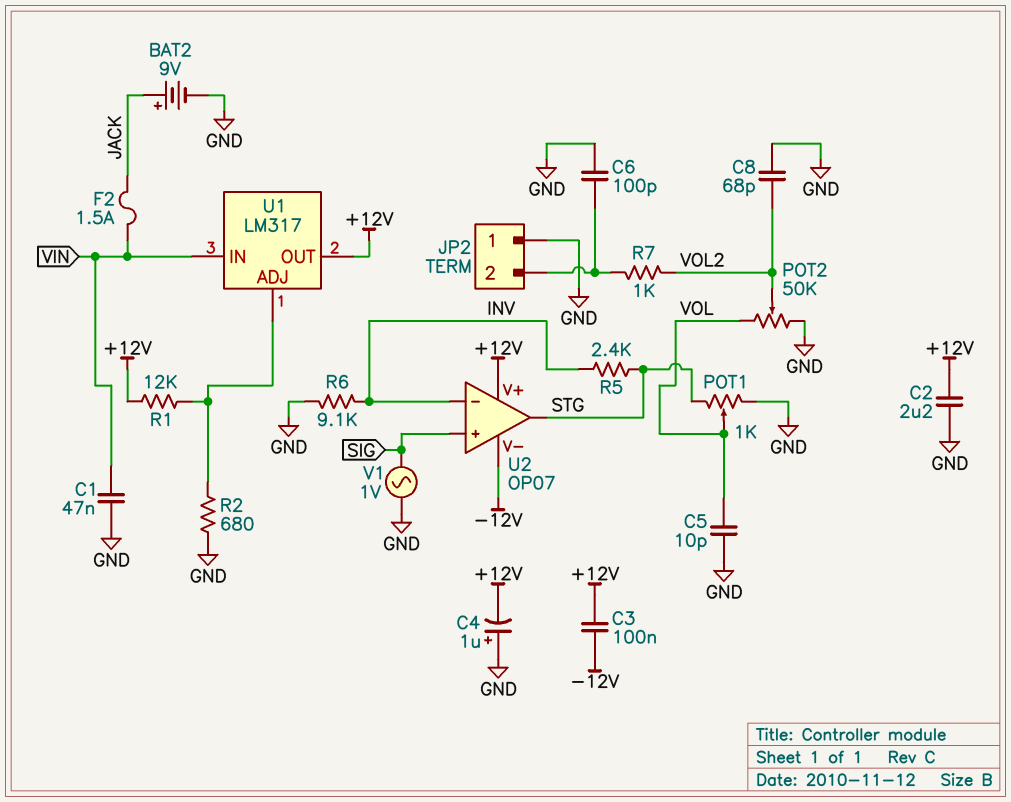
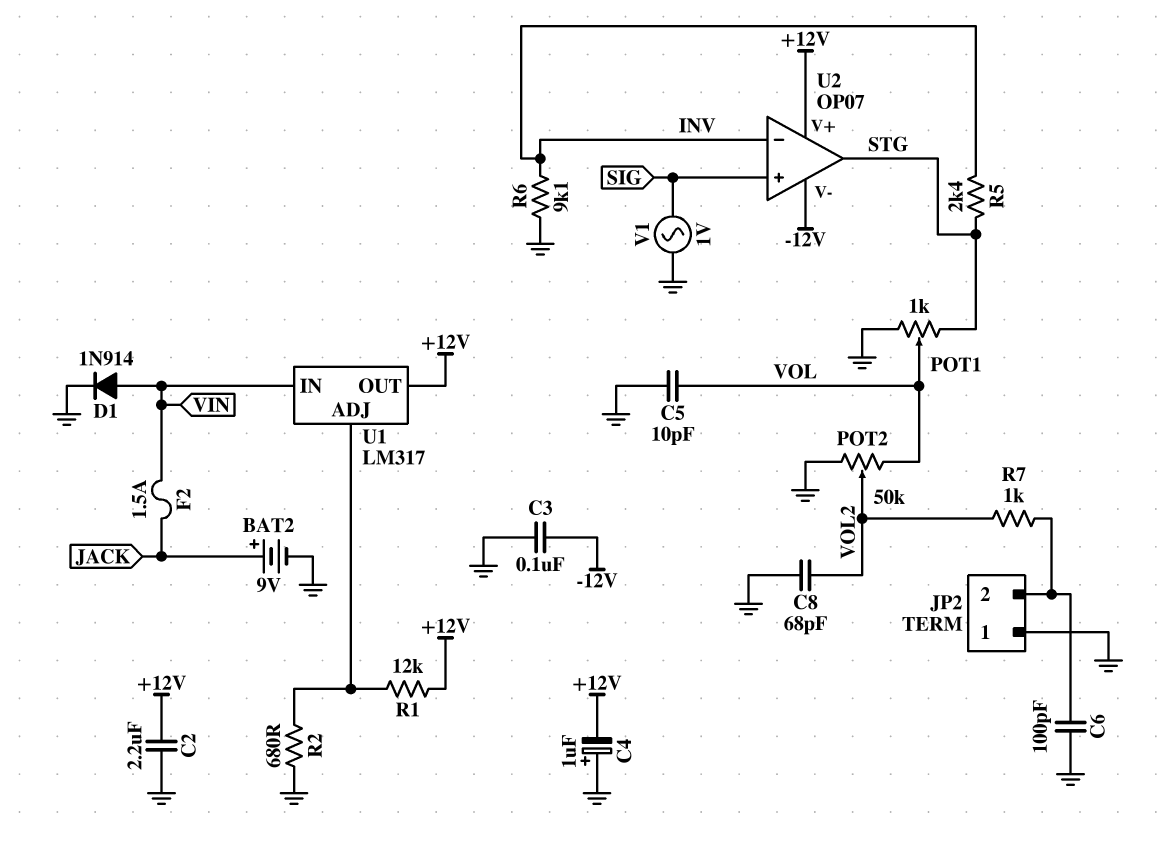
C1: 47nF (GND, VIN) -> none
C3: 100nF (+12V, -12V) -> 100nF (-12V, GND)
D1: none -> diode 1N914 (A VIN, K GND)

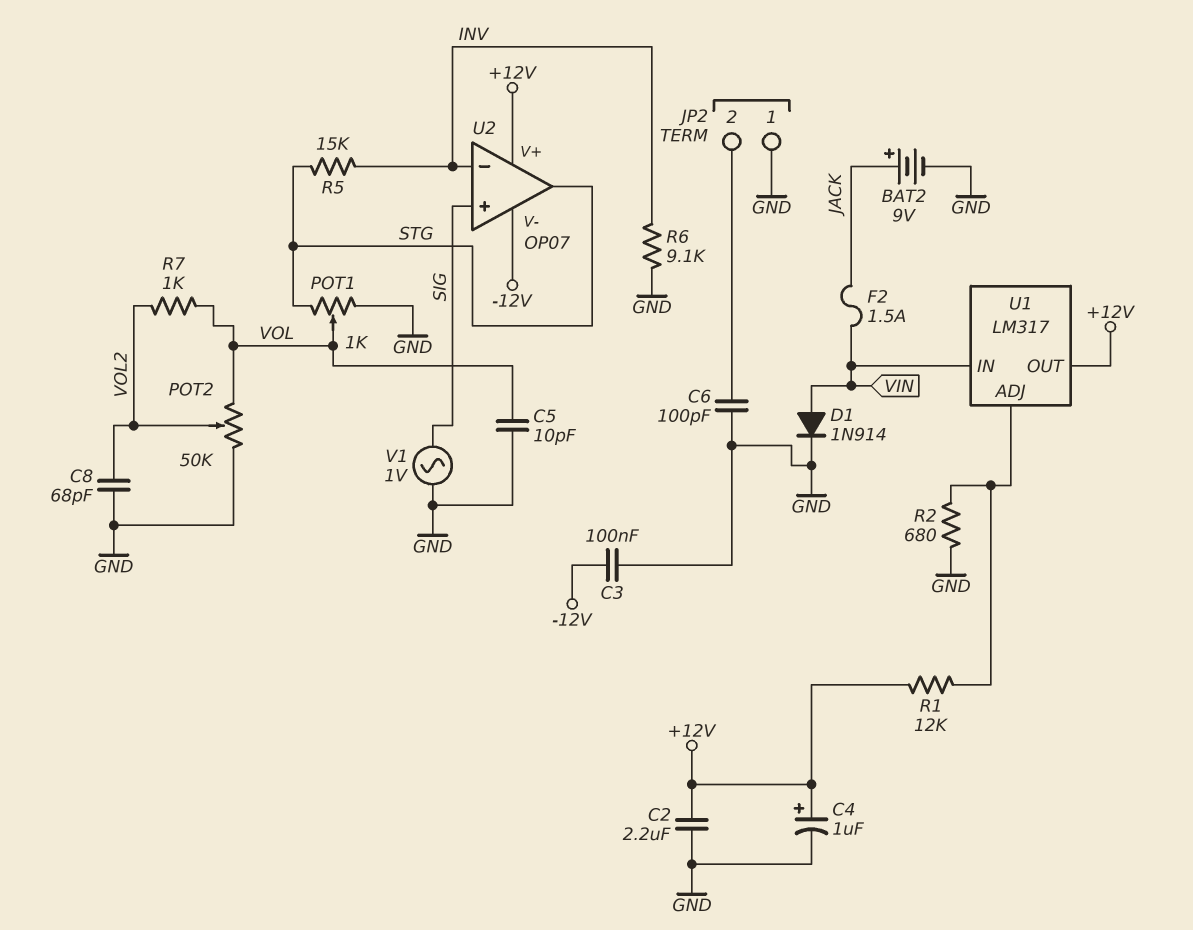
C4: 1uF (plus GND, minus +12V) -> 1uF (plus +12V, minus GND)
R5: 2.4k (INV, STG) -> 15k (INV, STG)
R7: 1k (JP2/2, VOL2) -> 1k (VOL, VOL2)

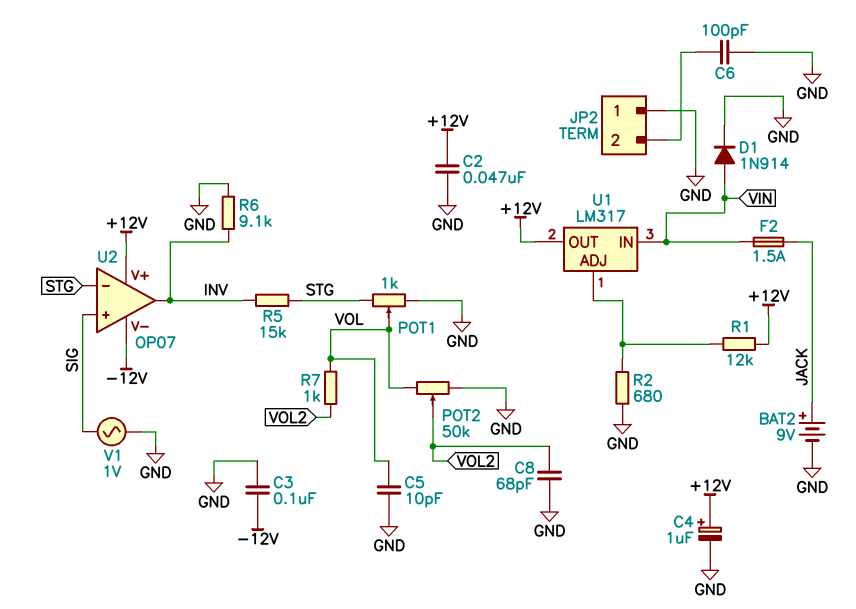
C2: 2.2uF (+12V, GND) -> 47nF (+12V, GND)
U2 pin in-: INV -> STG
U2 pin out: STG -> INV

